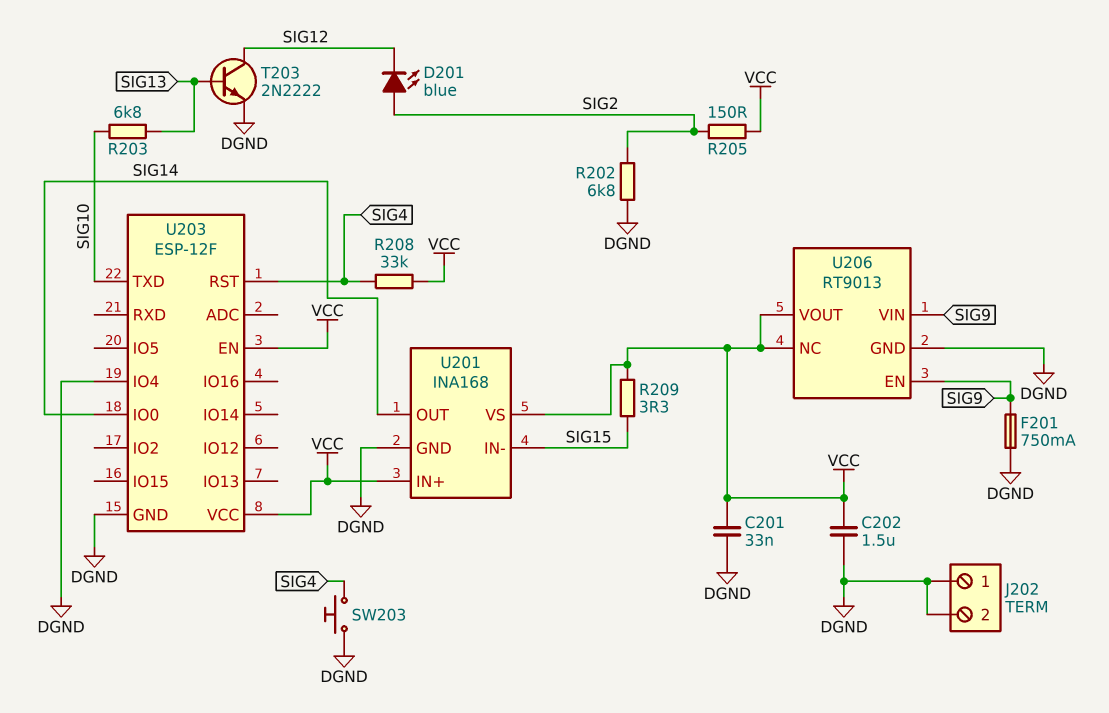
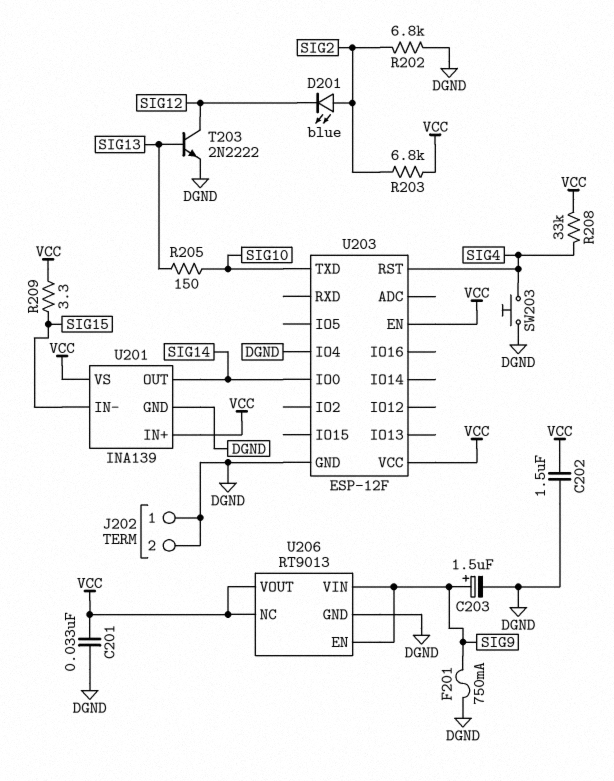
C203: none -> 1.5uF (plus SIG9, minus DGND)
R203: 6.8k (SIG10, SIG13) -> 6.8k (SIG2, VCC)
R205: 150 (SIG2, VCC) -> 150 (SIG10, SIG13)
U201: INA168 -> INA139

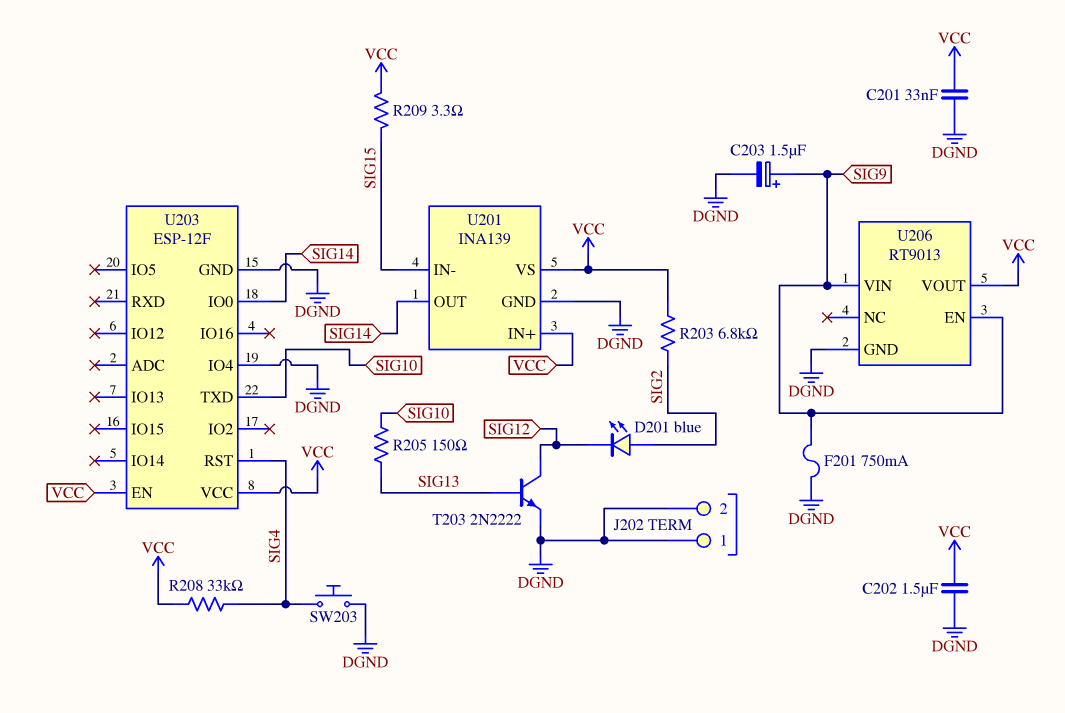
R202: 6.8k (DGND, SIG2) -> none
U206 pin NC: VCC -> none

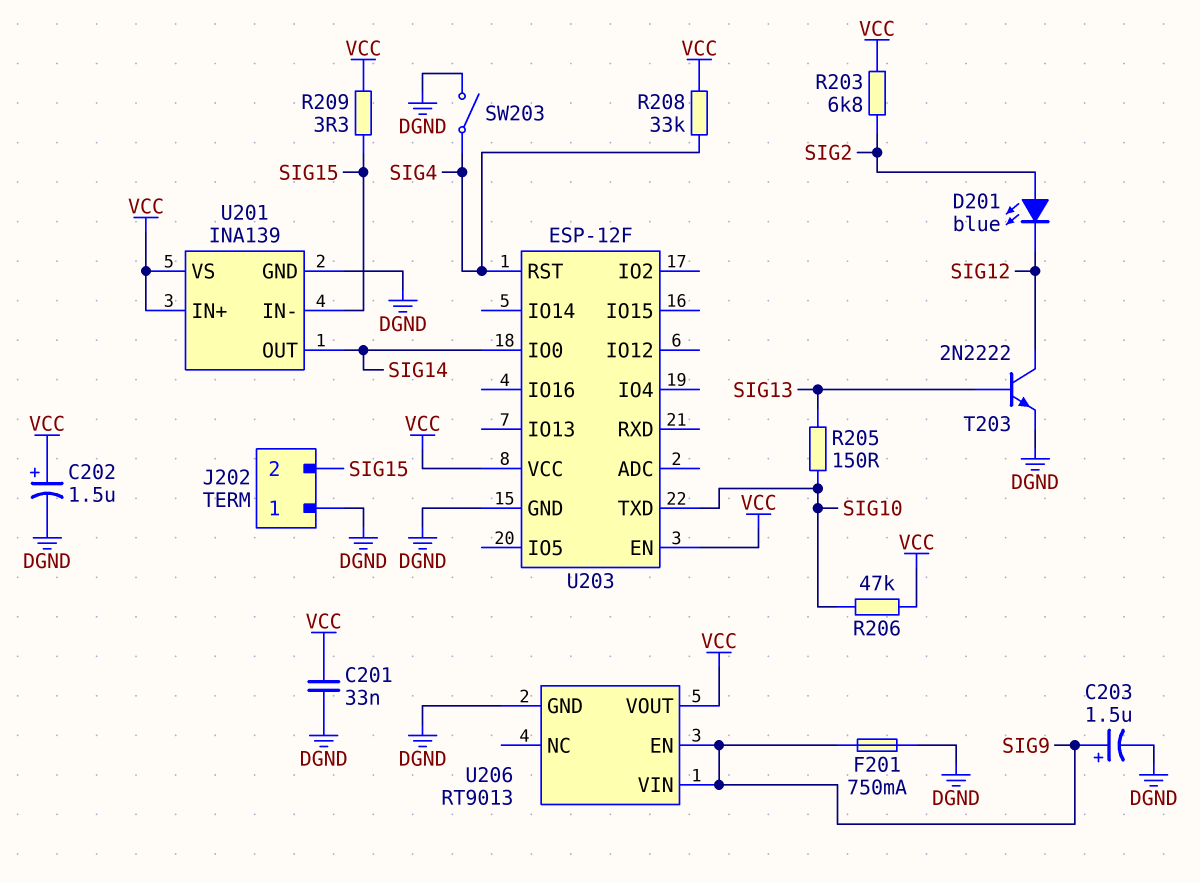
C202: 1.5uF (DGND, VCC) -> 1.5uF (plus VCC, minus DGND)
J202 pin 2: DGND -> SIG15
R206: none -> 47k (SIG10, VCC)
SW203: button (DGND, SIG4) -> switch (DGND, SIG4)
U203 pin IO4: DGND -> none

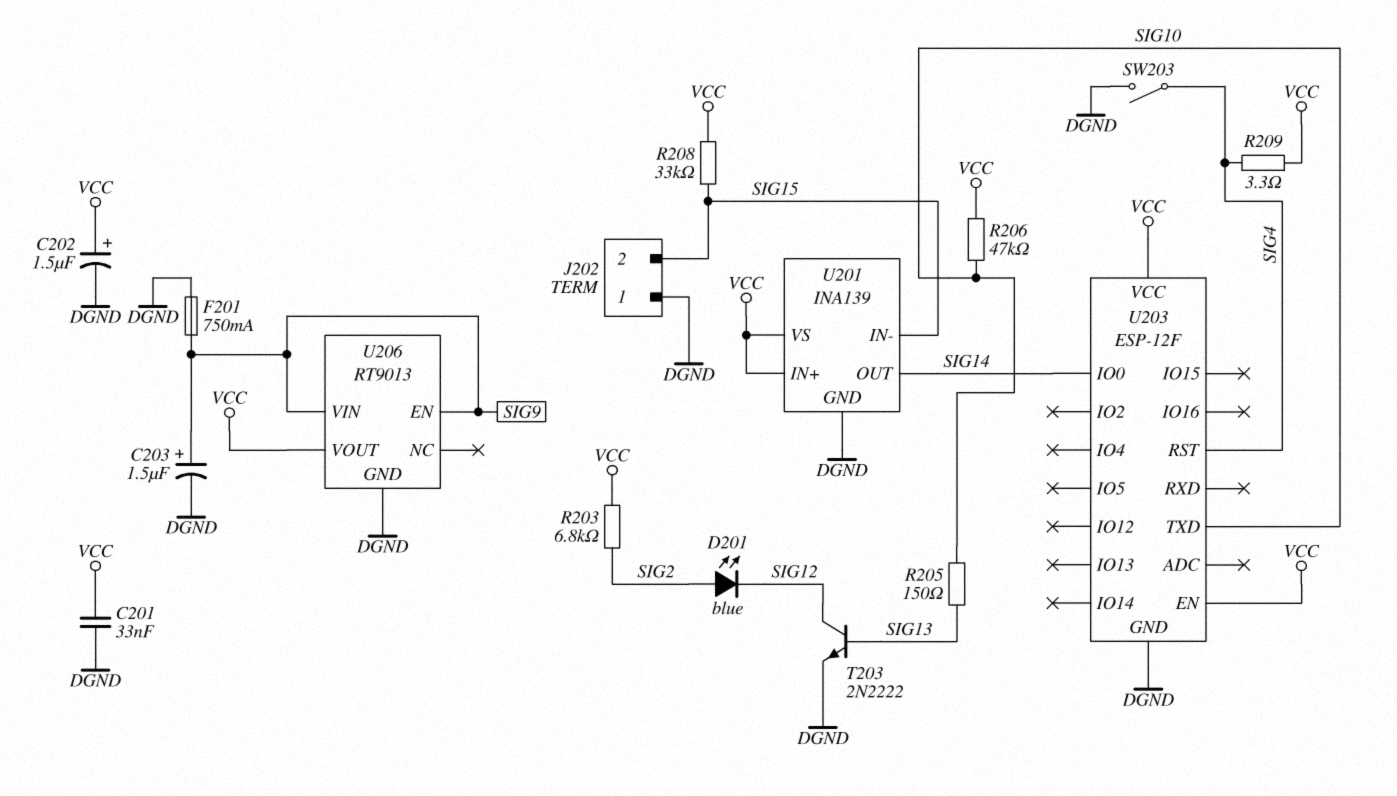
R208: 33k (SIG4, VCC) -> 33k (SIG15, VCC)
R209: 3.3 (SIG15, VCC) -> 3.3 (SIG4, VCC)

